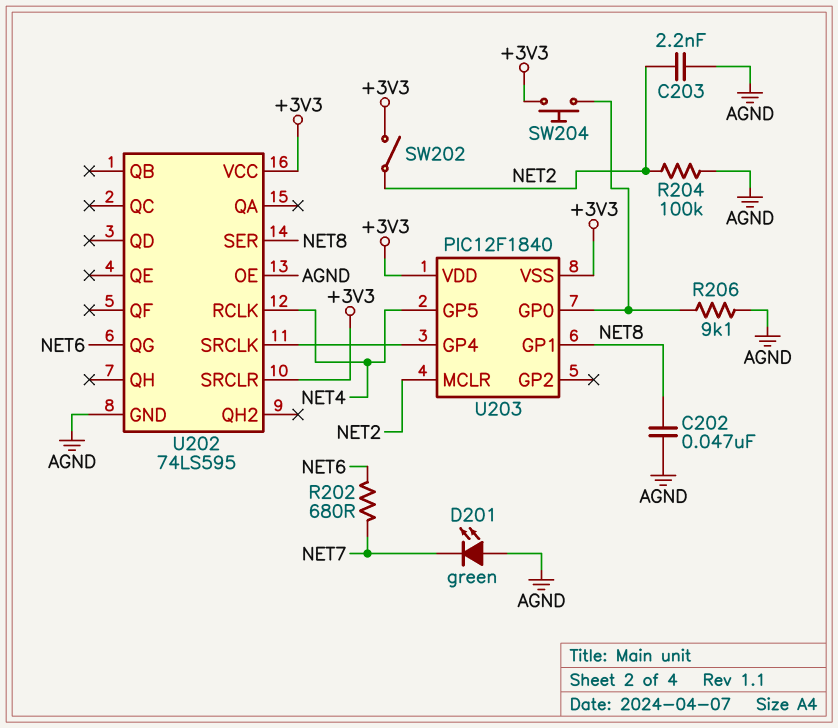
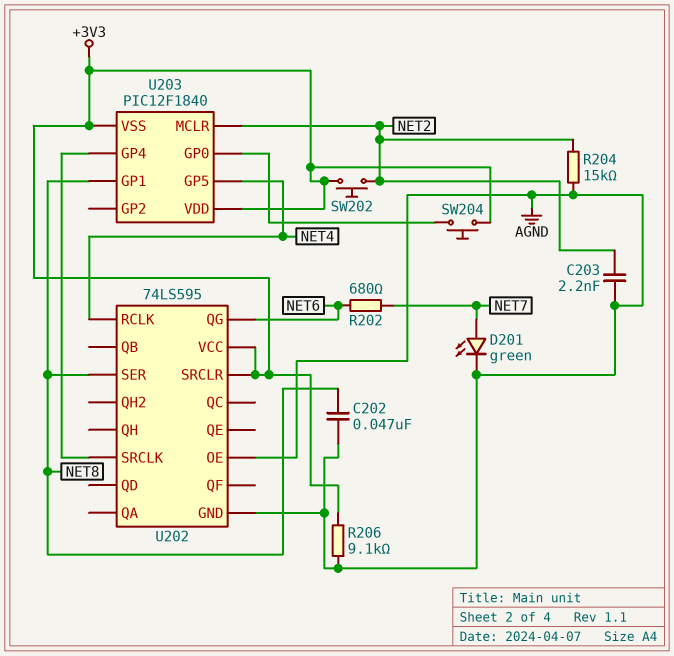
D201: LED green (A AGND, K NET7) -> LED green (A NET7, K AGND)
R204: 100k (AGND, NET2) -> 15k (AGND, NET2)
R206: 9.1k (AGND, U203/GP0) -> 9.1k (+3V3, AGND)
SW202: switch (+3V3, NET2) -> button (+3V3, NET2)

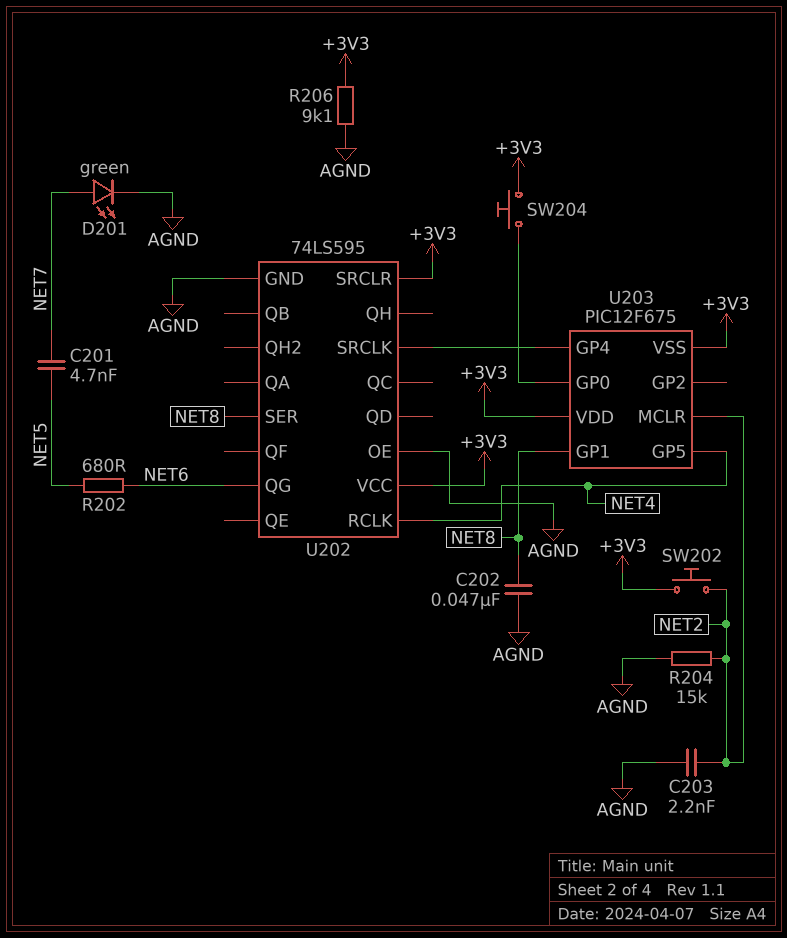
C201: none -> 4.7nF (NET5, NET7)
R202: 680 (NET6, NET7) -> 680 (NET5, NET6)
U203: PIC12F1840 -> PIC12F675

